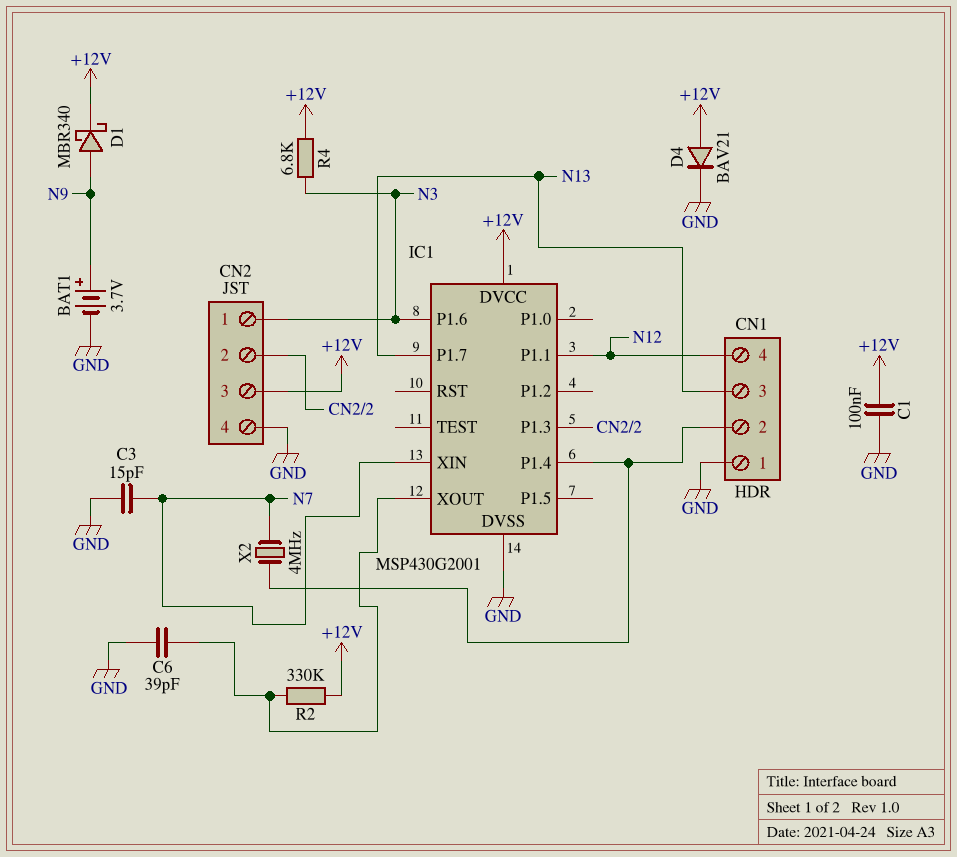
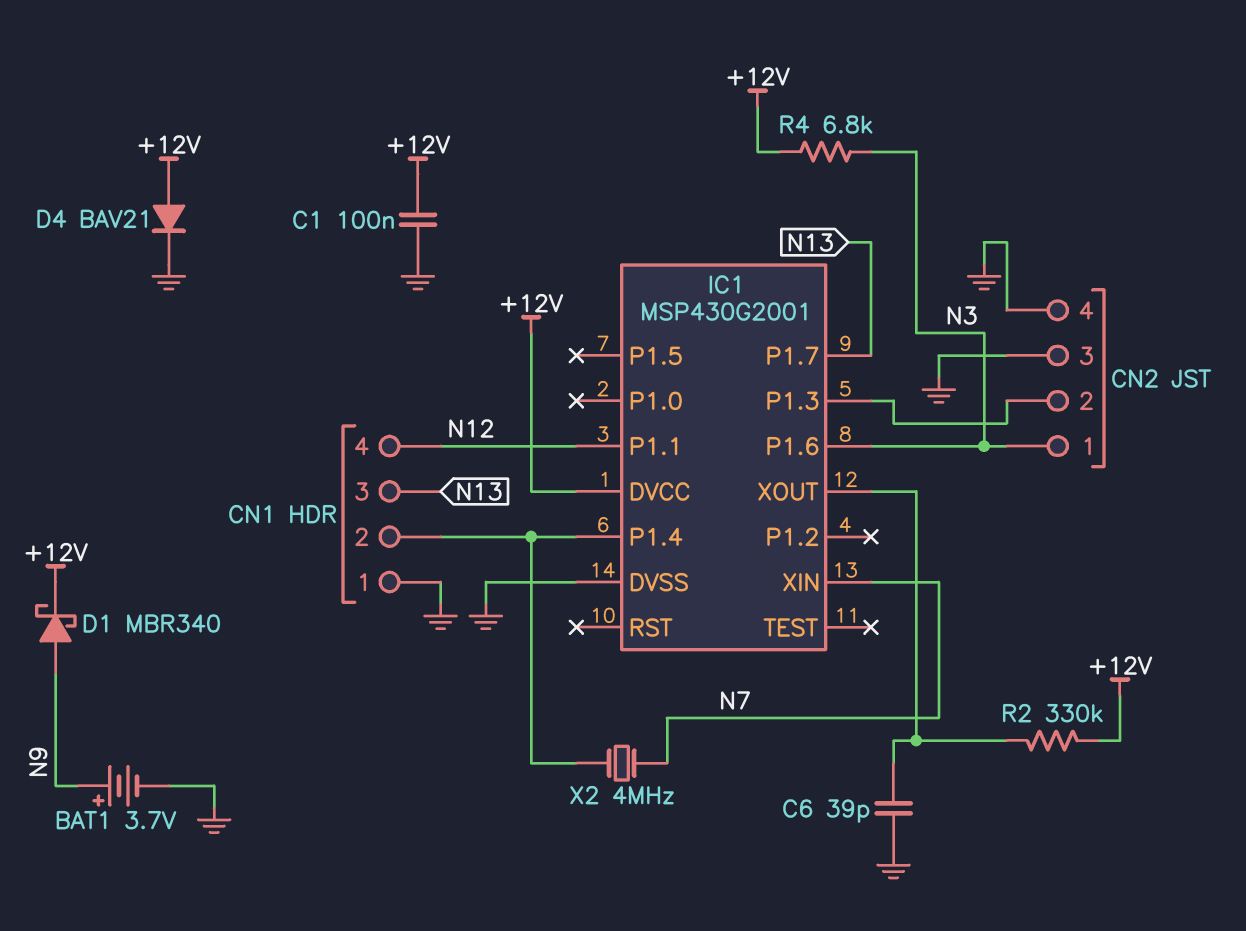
C3: 15pF (GND, N7) -> none
CN2 pin 3: +12V -> GND

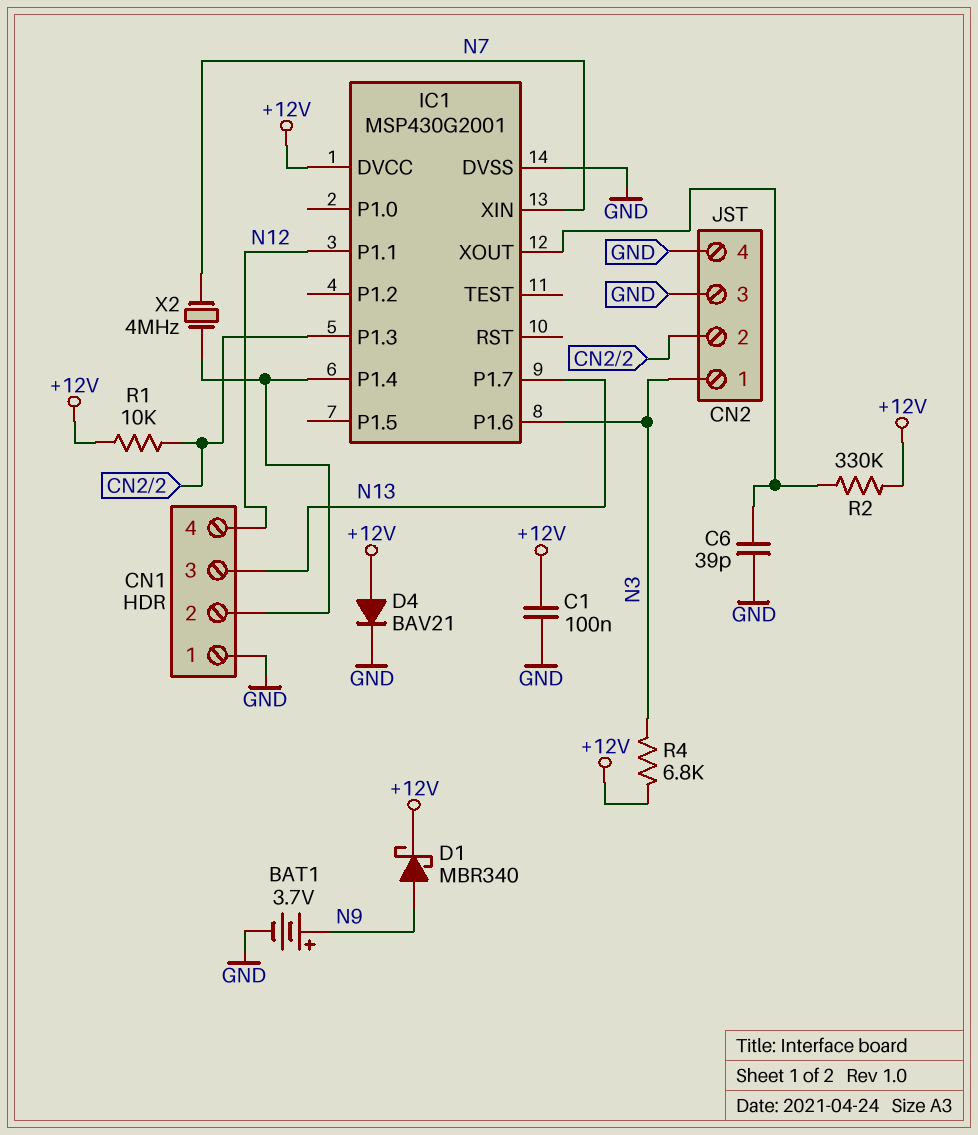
R1: none -> 10k (+12V, CN2/2)

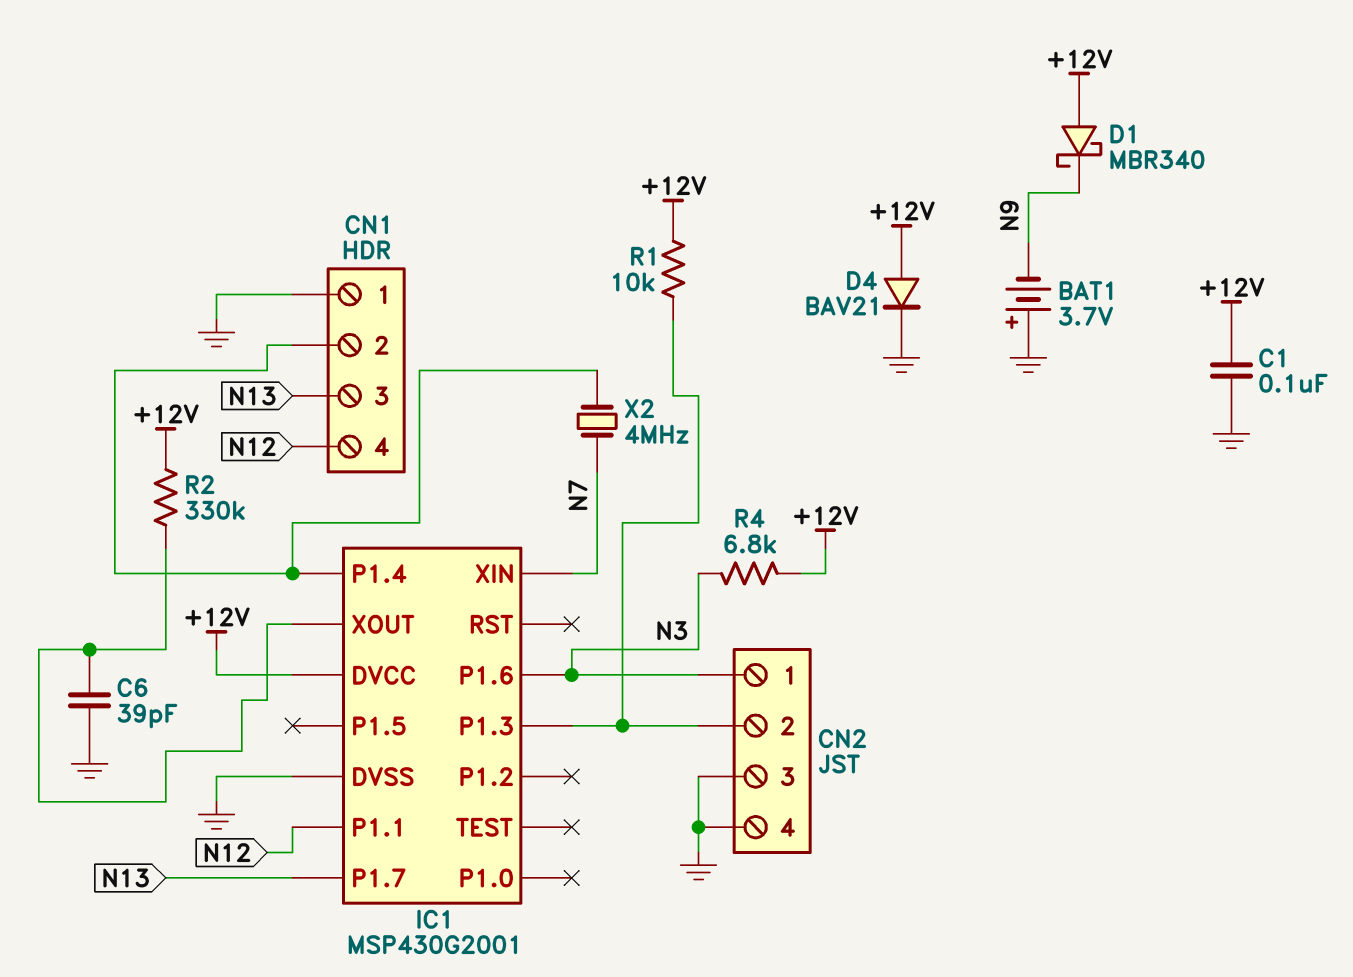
BAT1: 3.7V (plus N9, minus GND) -> 3.7V (plus GND, minus N9)
D1: schottky MBR340 (A N9, K +12V) -> schottky MBR340 (A +12V, K N9)

